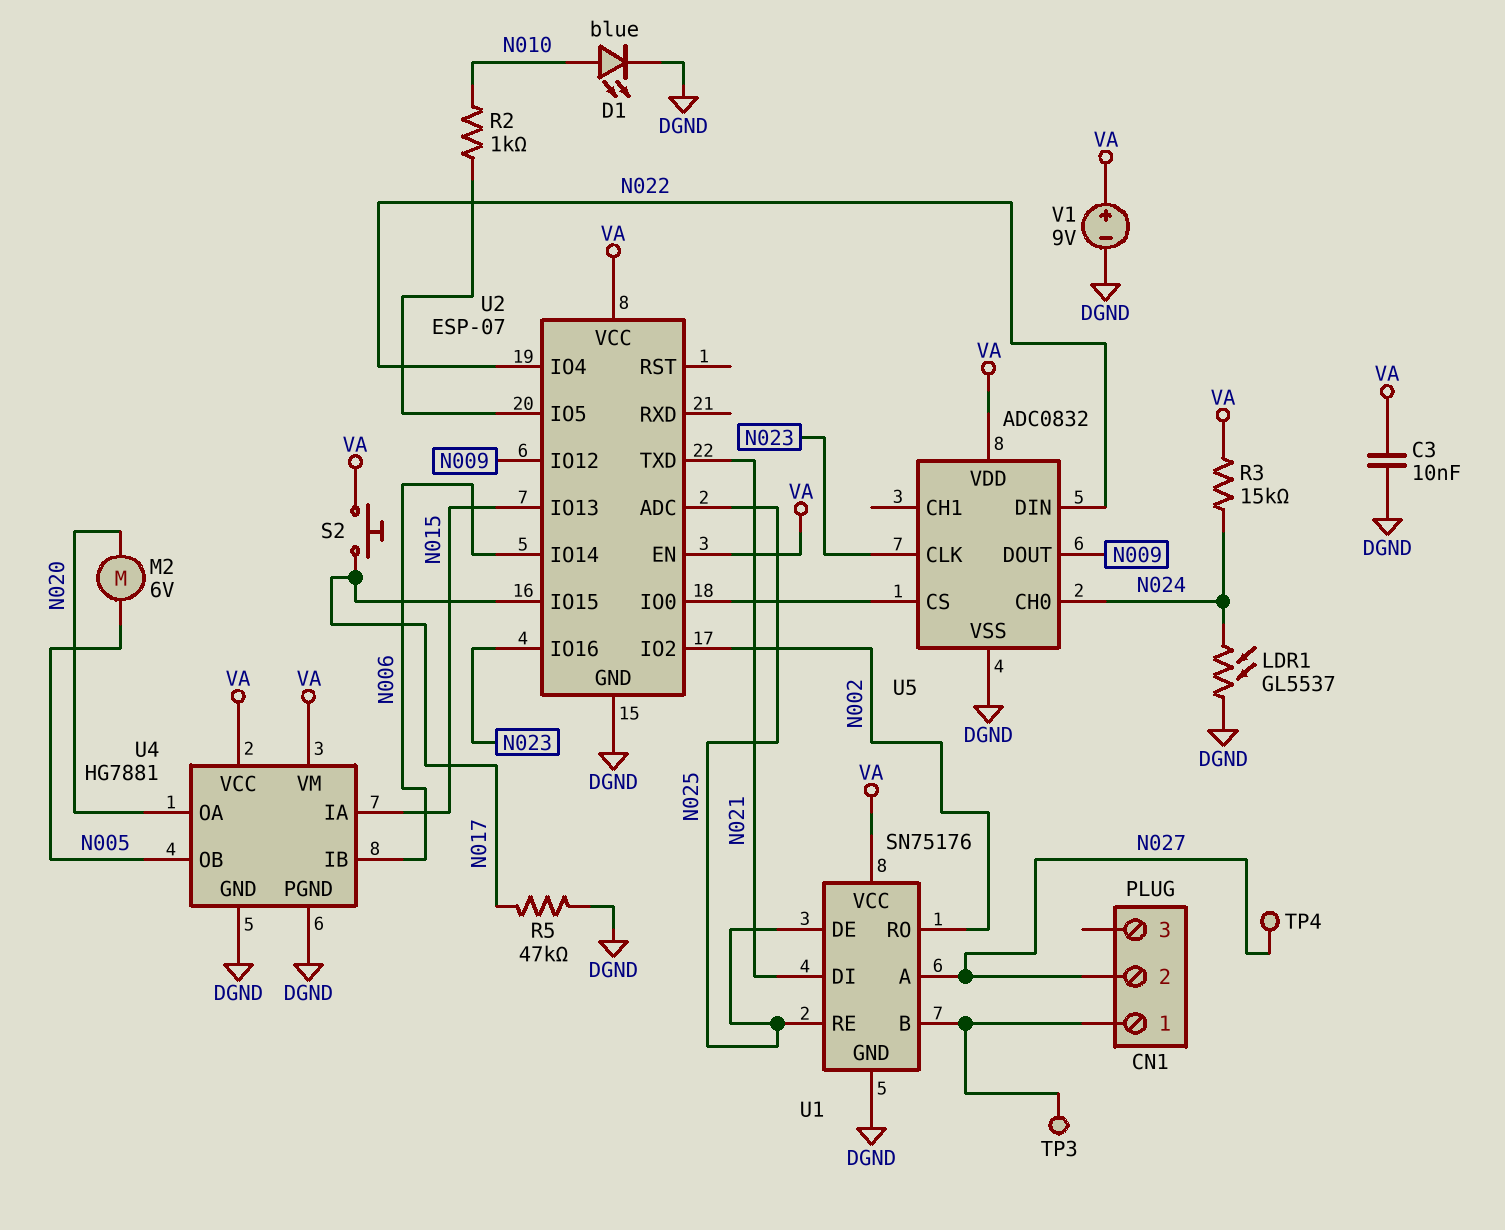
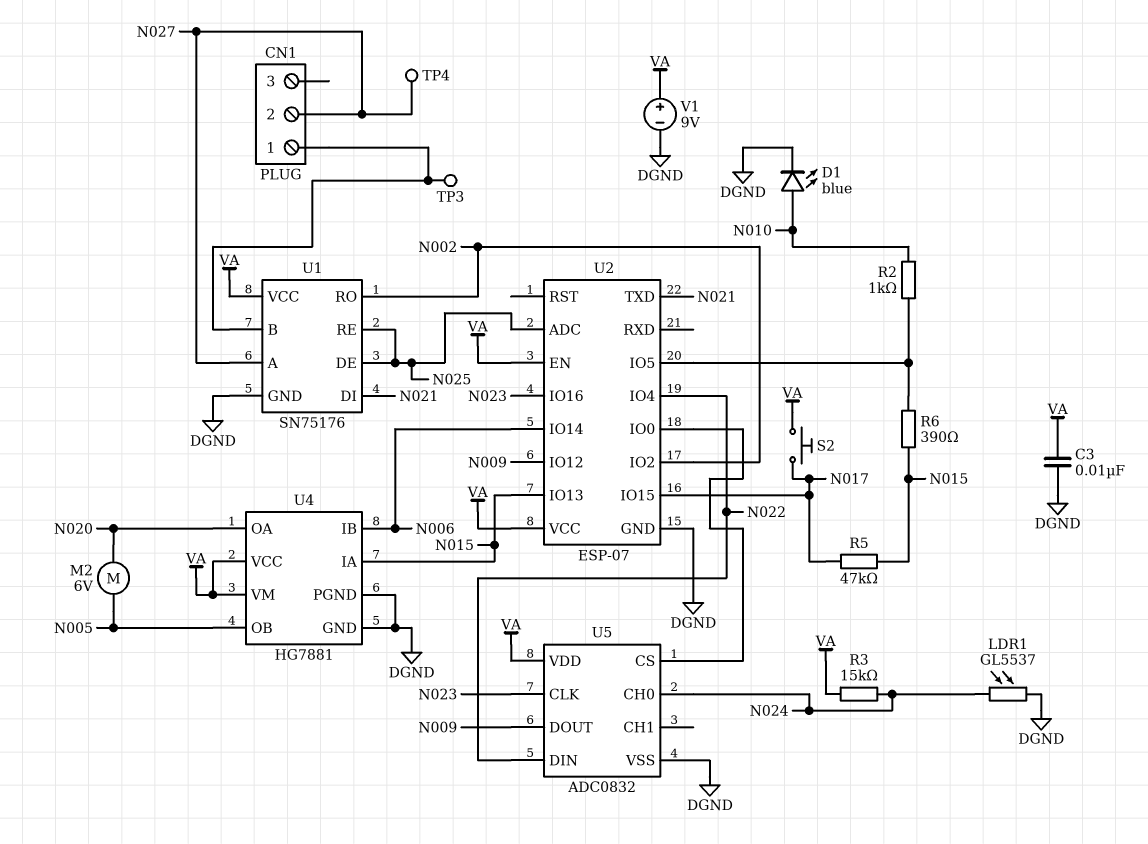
R5: 47k (DGND, N017) -> 47k (N015, N017)
R6: none -> 390 (N015, U2/IO5)

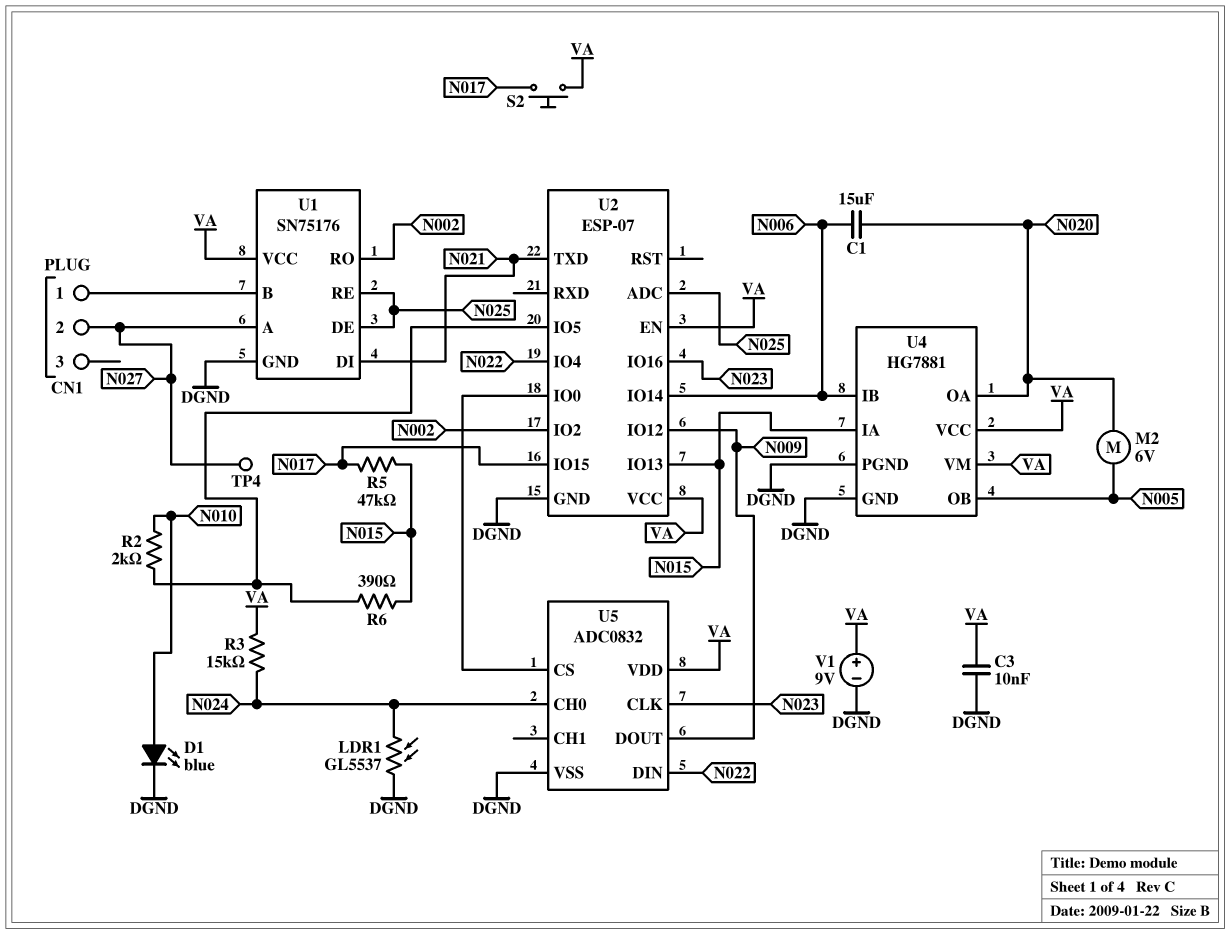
C1: none -> 15uF (N006, N020)
R2: 1k (N010, U2/IO5) -> 2k (N010, U2/IO5)
TP3: test point (CN1/1) -> none

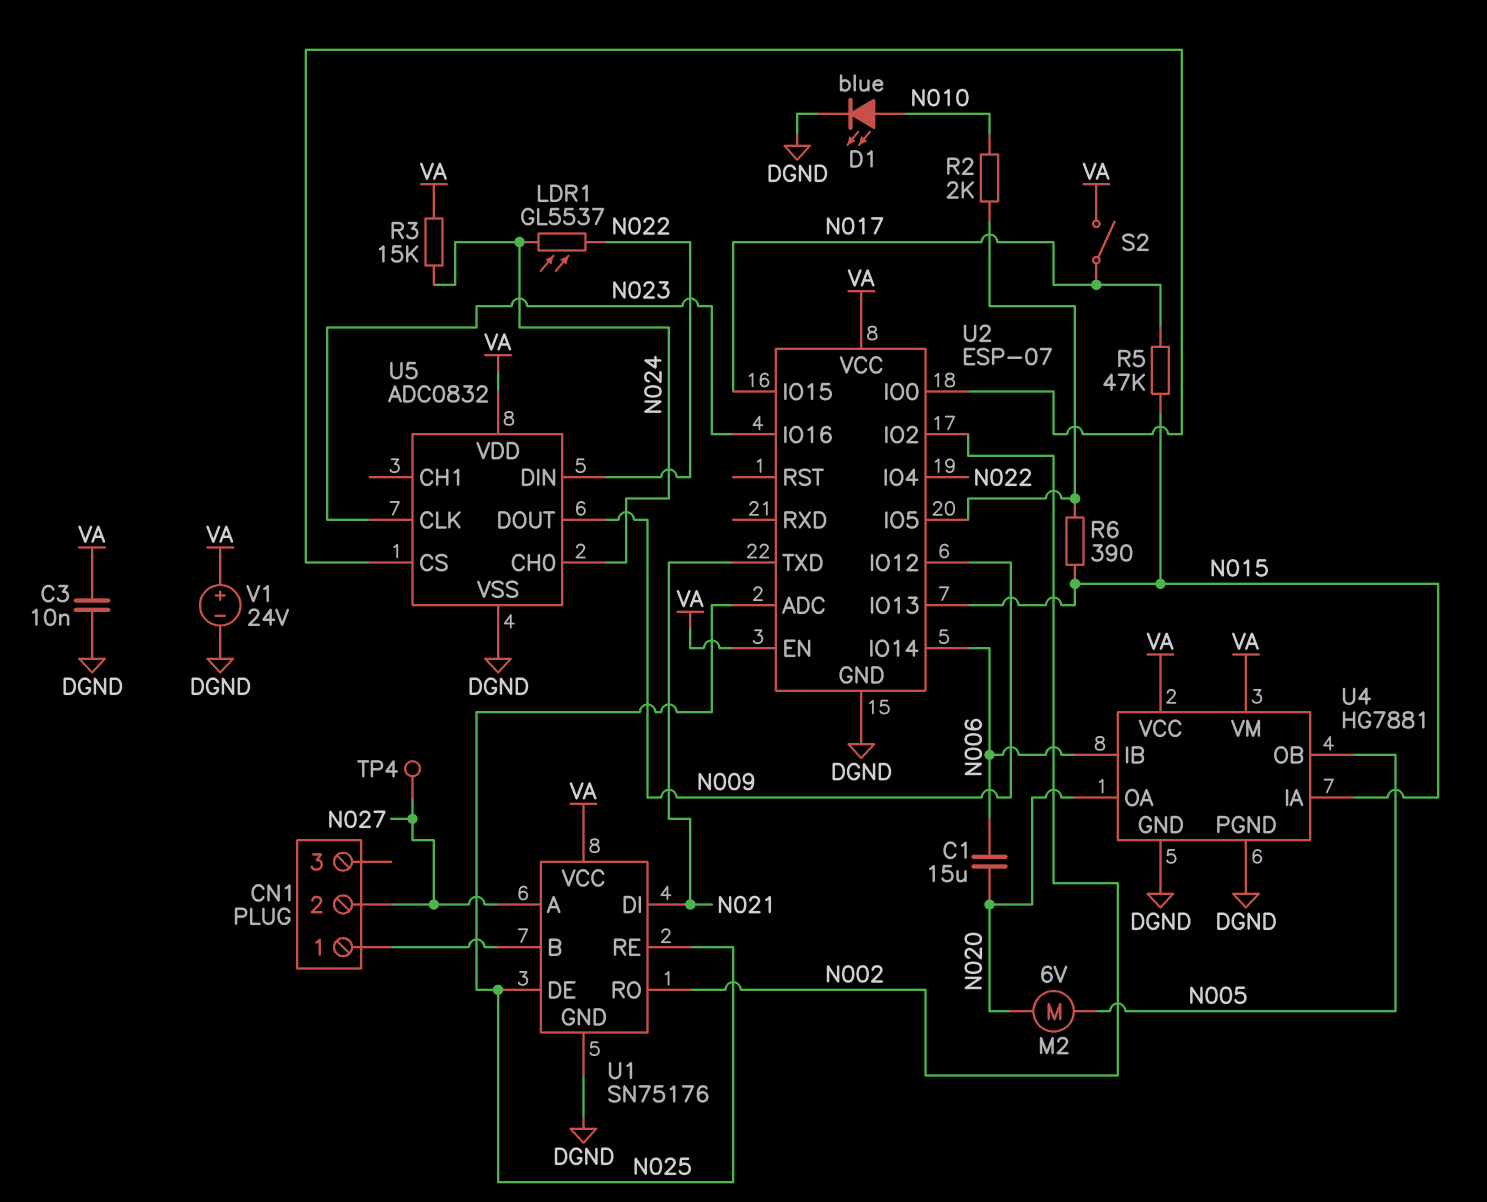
LDR1: GL5537 (DGND, N024) -> GL5537 (N022, N024)
S2: button (N017, VA) -> switch (N017, VA)
V1: 9V (plus VA, minus DGND) -> 24V (plus VA, minus DGND)

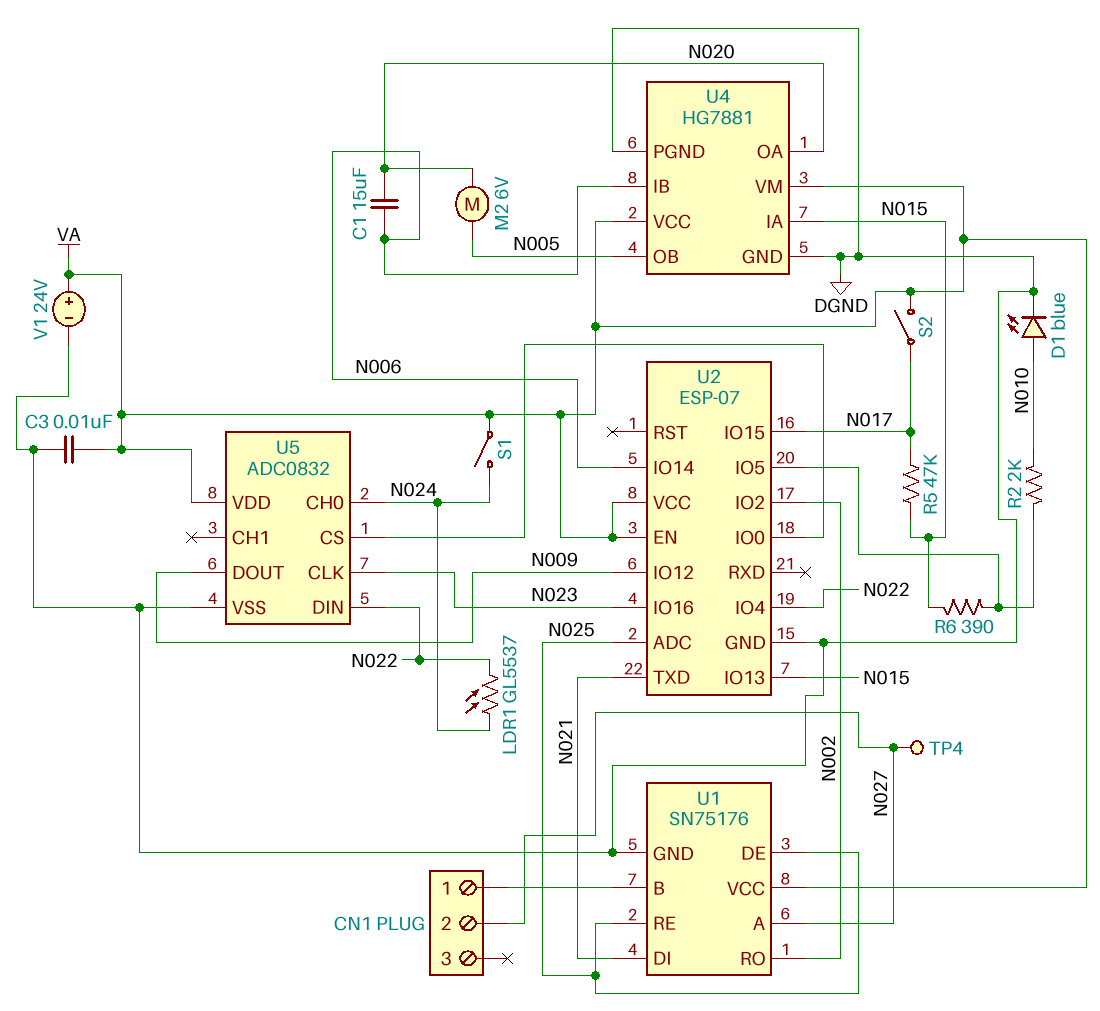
R3: 15k (N024, VA) -> none
S1: none -> switch (N024, VA)

